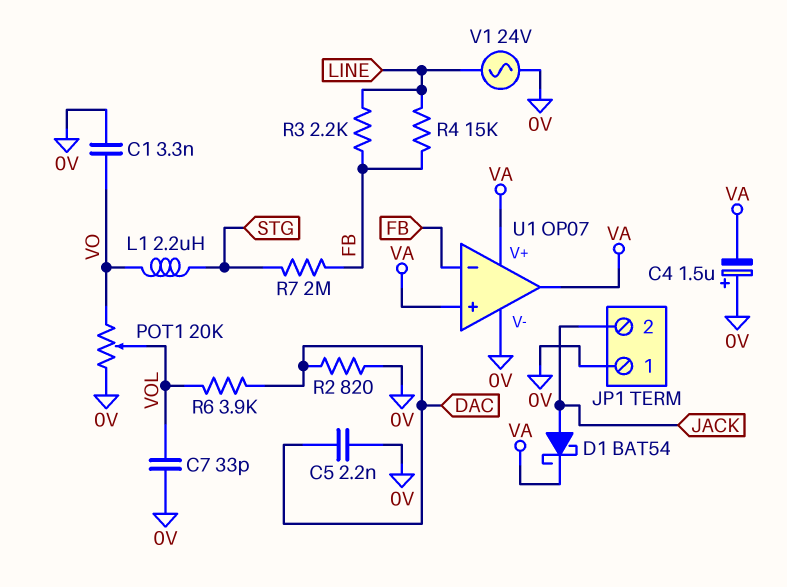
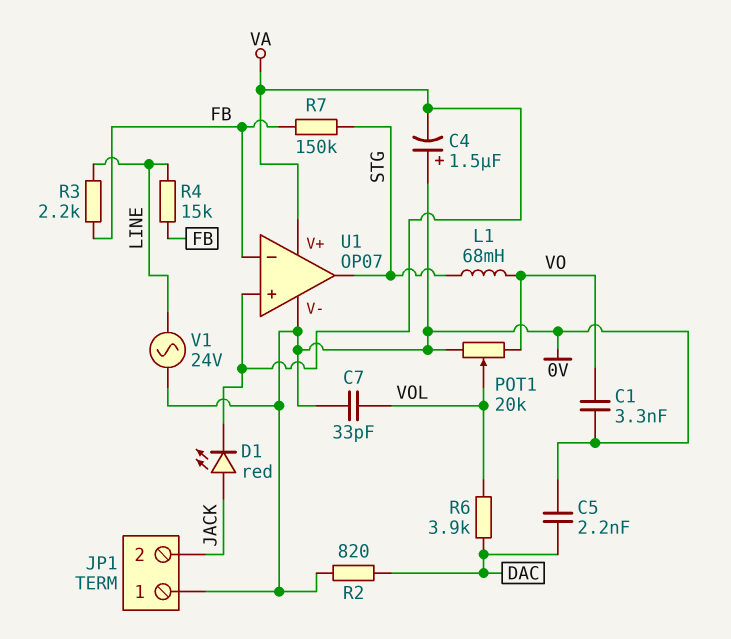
D1: schottky BAT54 (A JACK, K VA) -> LED red (A JACK, K VA)
L1: 2.2uH (STG, VO) -> 68mH (STG, VO)
R7: 2M (FB, STG) -> 150k (FB, STG)
U1 pin out: VA -> STG

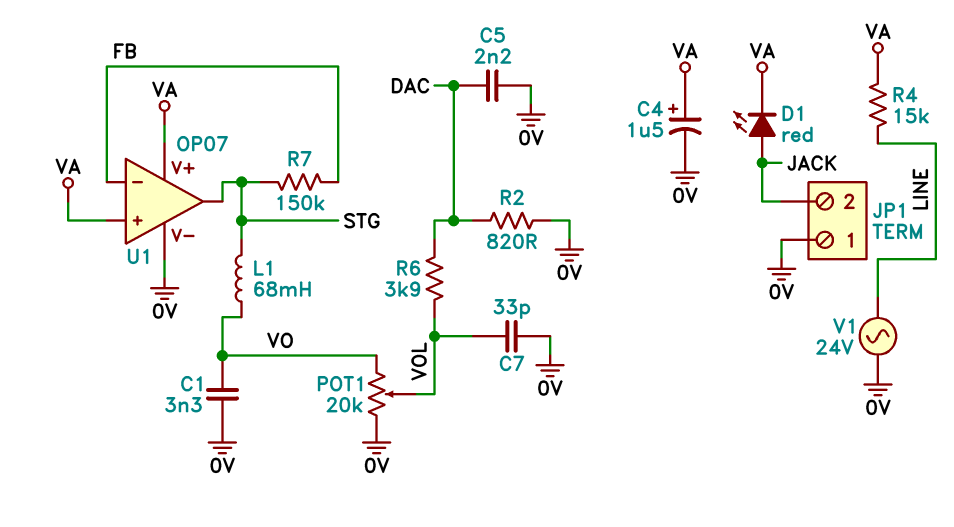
C4: 1.5uF (plus 0V, minus VA) -> 1.5uF (plus VA, minus 0V)
R3: 2.2k (FB, LINE) -> none
R4: 15k (FB, LINE) -> 15k (LINE, VA)

